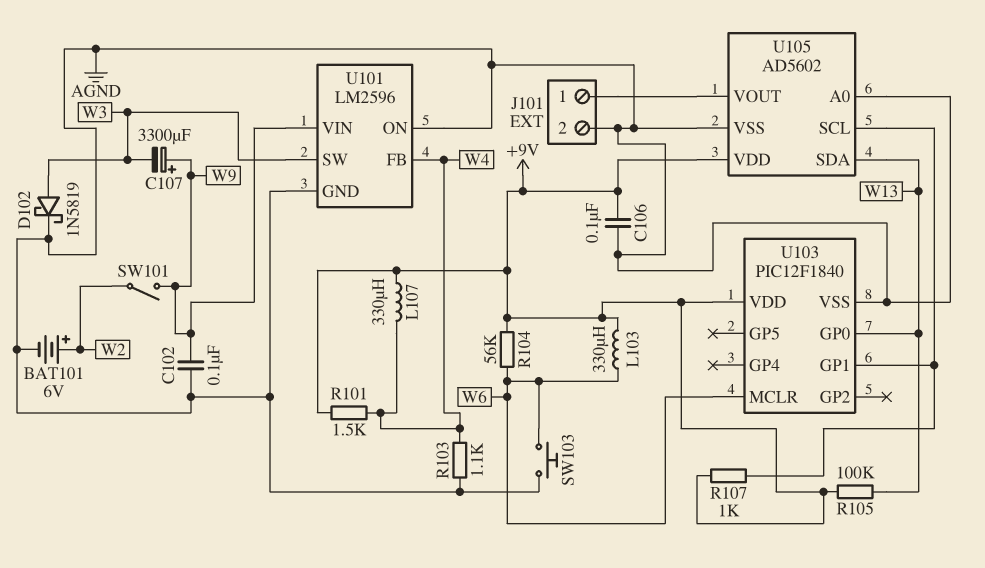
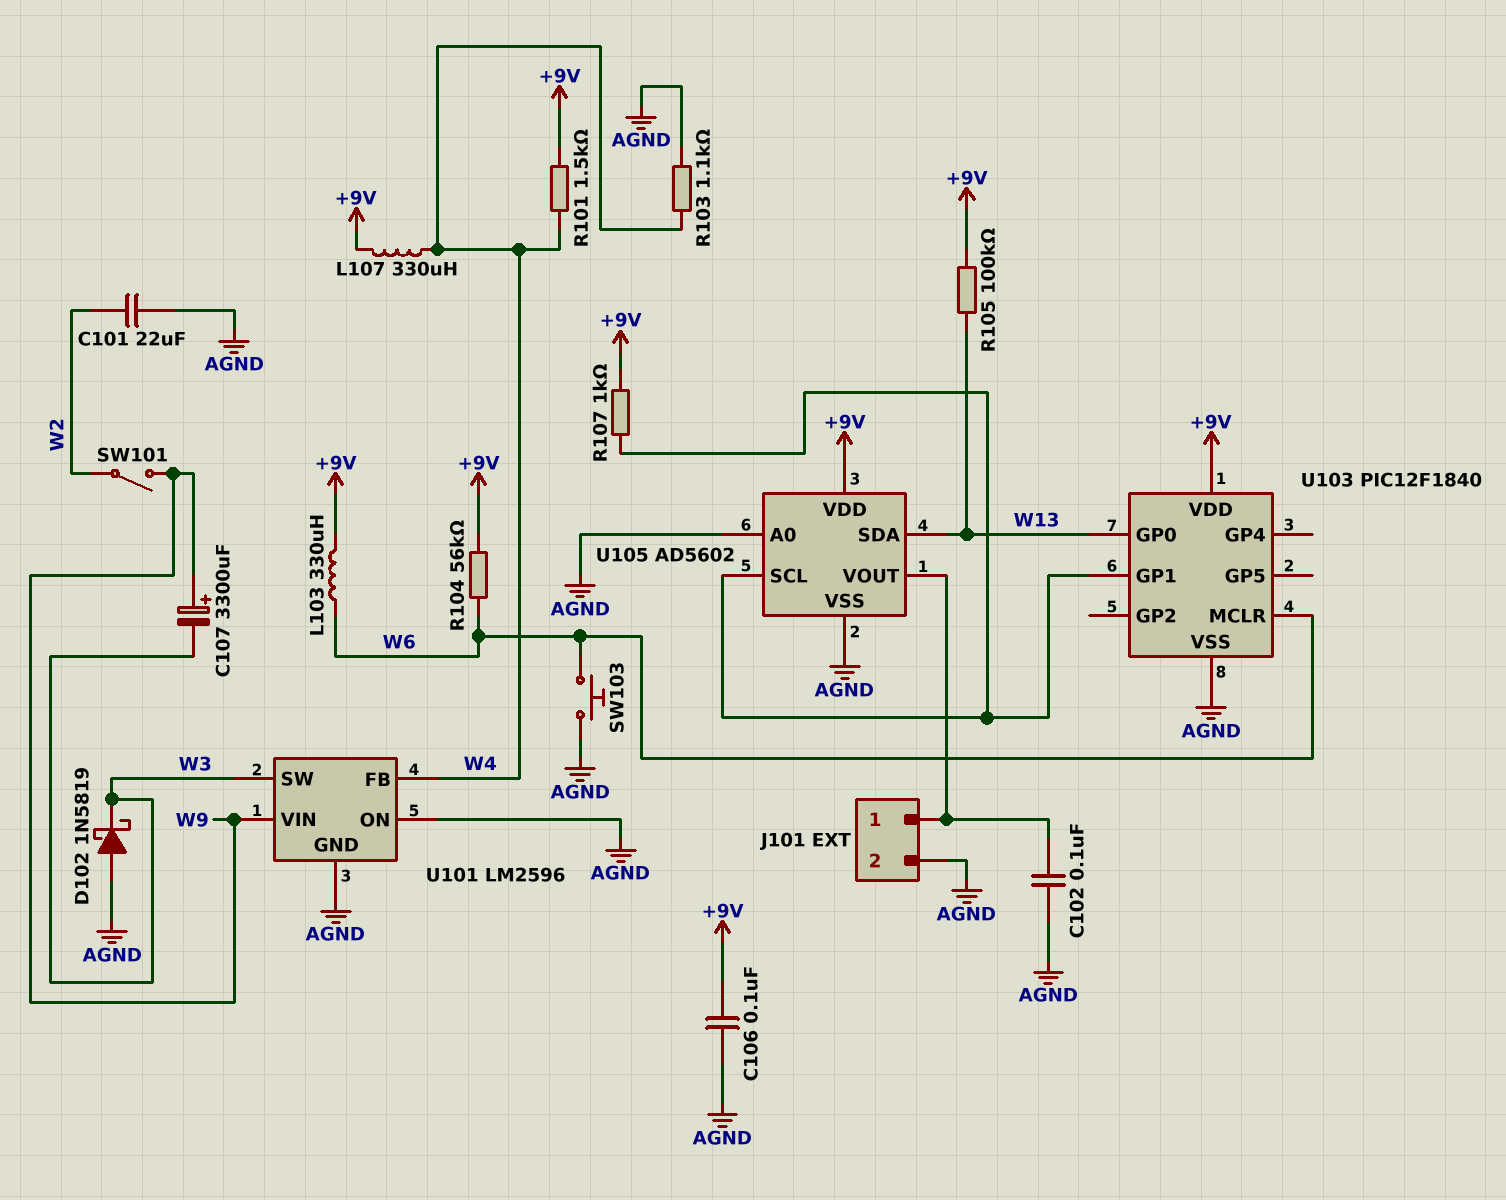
BAT101: 6V (plus W2, minus AGND) -> none
C101: none -> 22uF (AGND, W2)
C102: 100nF (AGND, W9) -> 100nF (AGND, J101/1)
D102: schottky 1N5819 (A W3, K AGND) -> schottky 1N5819 (A AGND, K W3)

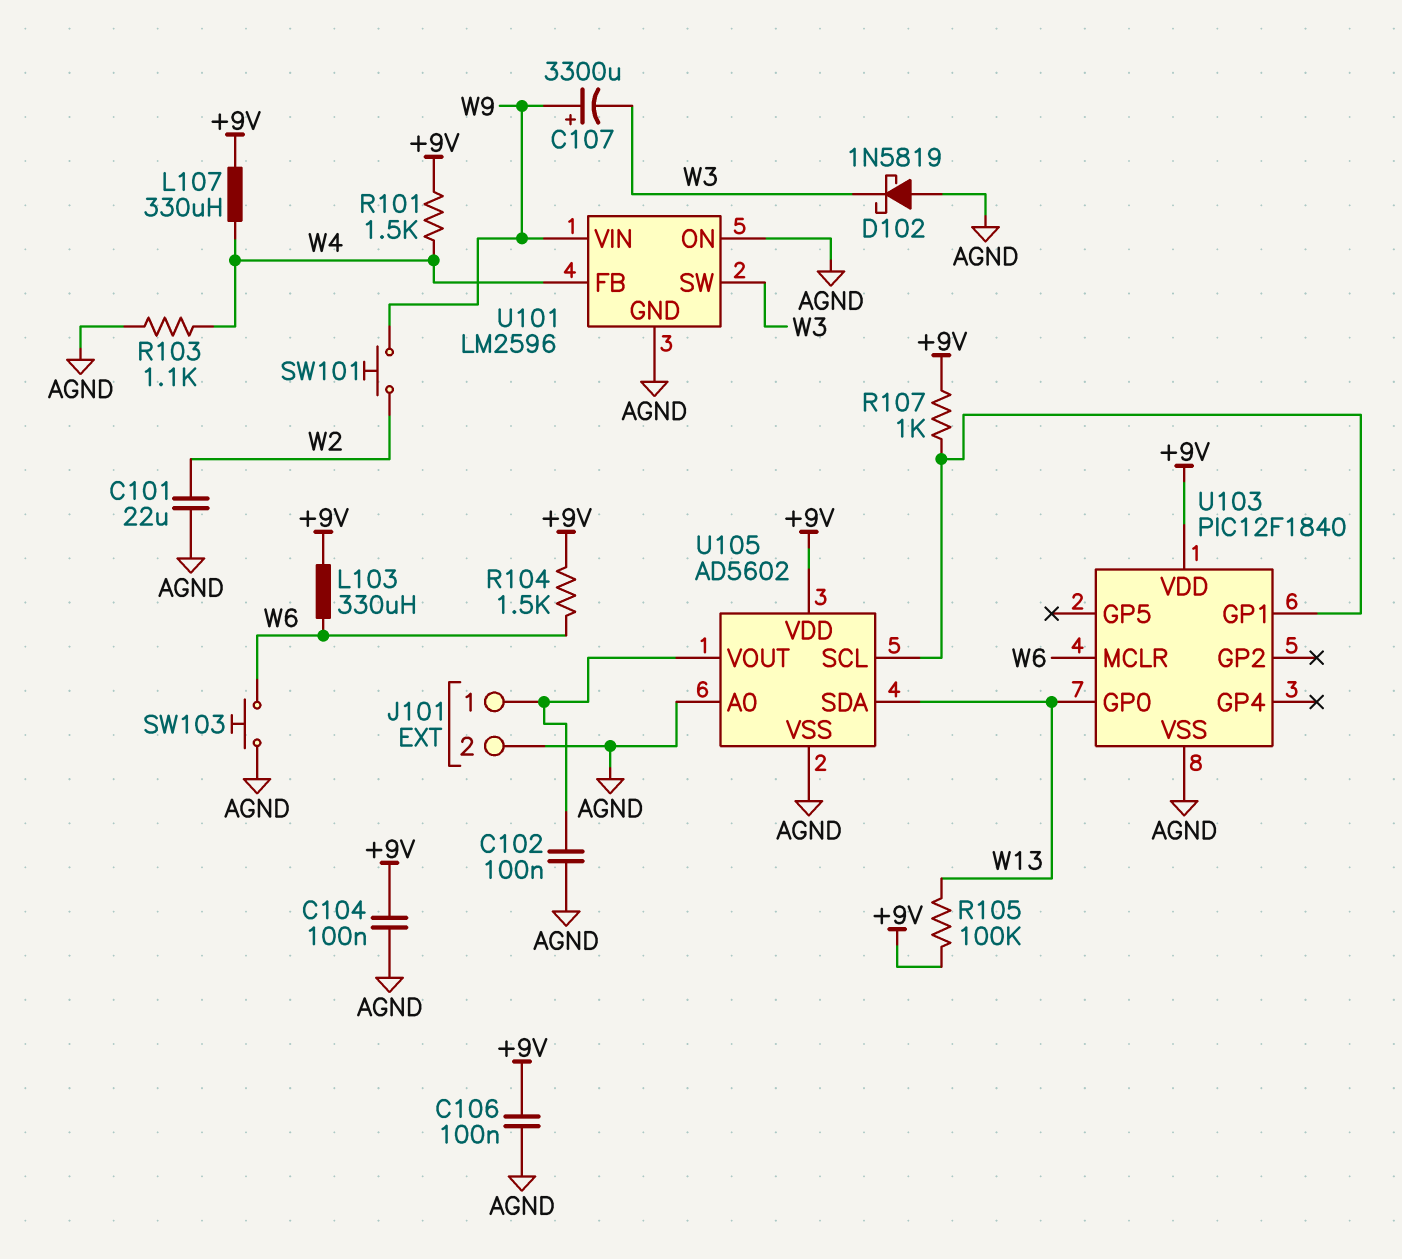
C104: none -> 100nF (+9V, AGND)
R104: 56k (+9V, W6) -> 1.5k (+9V, W6)
SW101: switch (W2, W9) -> button (W2, W9)

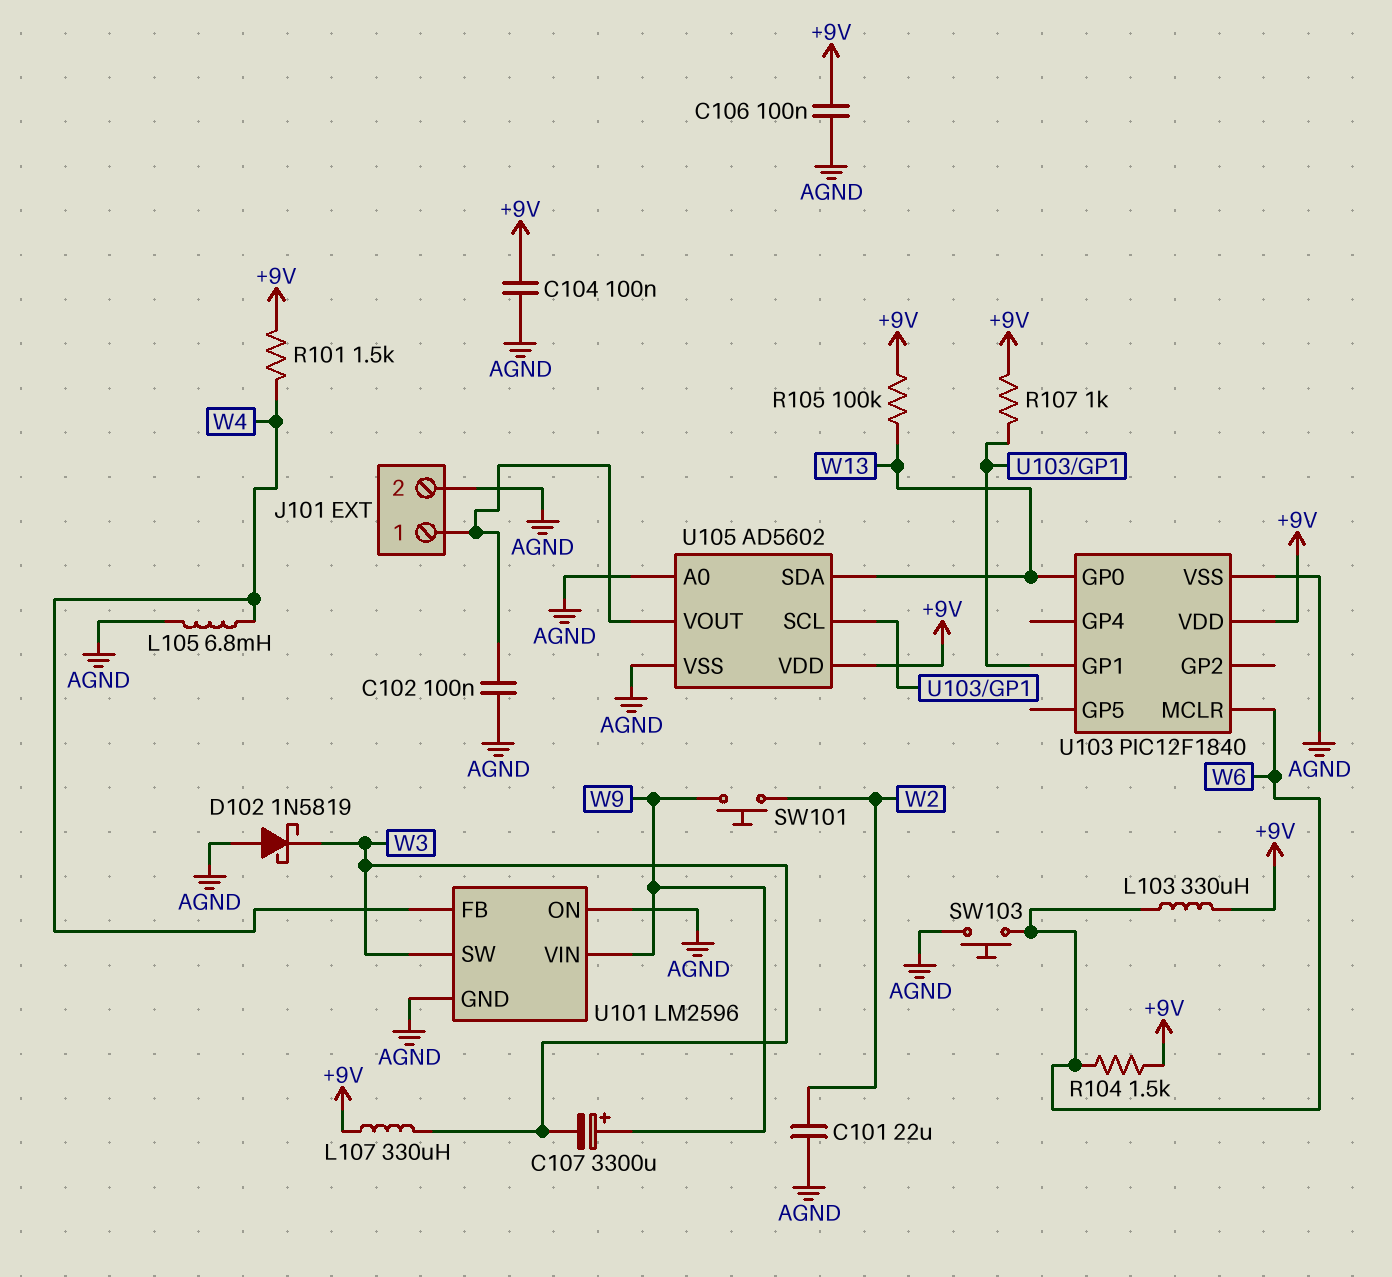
L105: none -> 6.8mH (AGND, W4)
L107: 330uH (+9V, W4) -> 330uH (+9V, W3)
R103: 1.1k (AGND, W4) -> none

